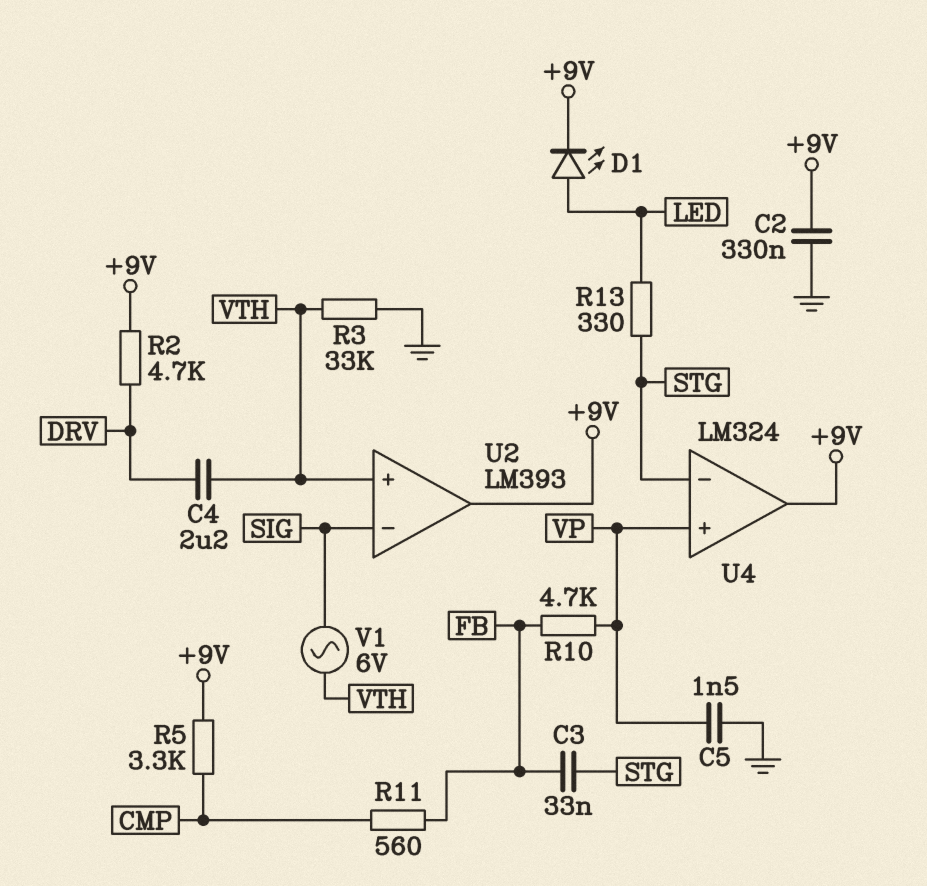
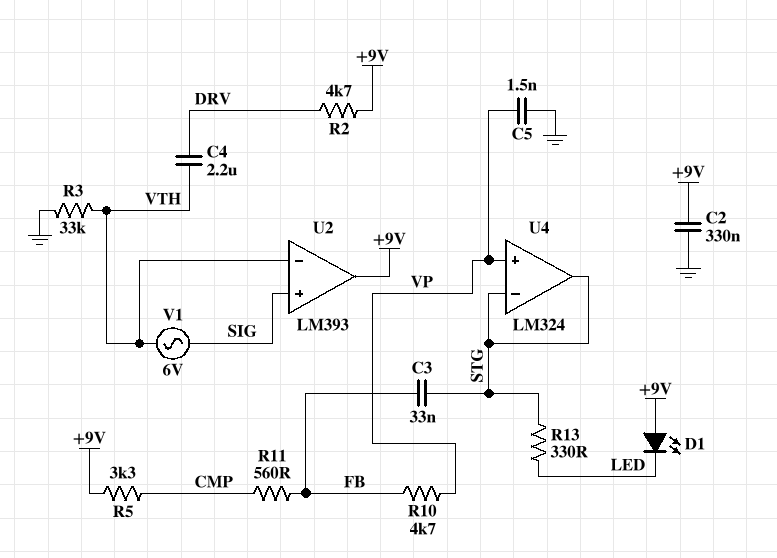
D1: LED (A LED, K +9V) -> LED (A +9V, K LED)
U2 pin in+: VTH -> SIG
U2 pin in-: SIG -> VTH
U4 pin out: +9V -> STG

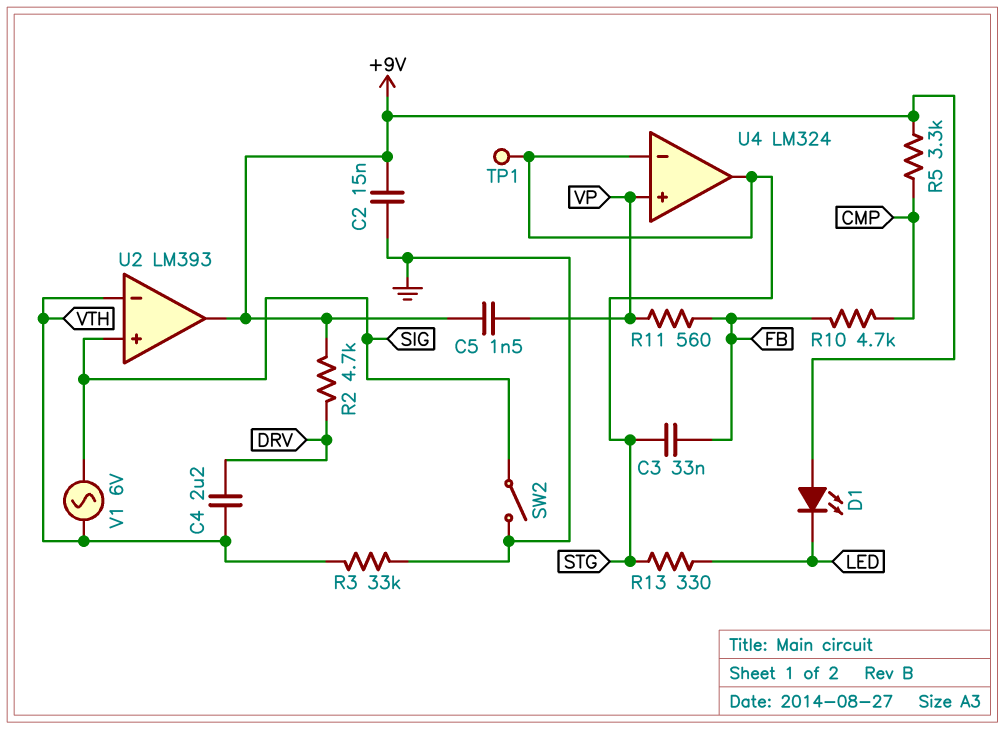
C2: 330nF (+9V, GND) -> 15nF (+9V, GND)
C5: 1.5nF (GND, VP) -> 1.5nF (+9V, VP)
R10: 4.7k (FB, VP) -> 4.7k (CMP, FB)
R11: 560 (CMP, FB) -> 560 (FB, VP)
SW2: none -> switch (GND, SIG)
TP1: none -> test point (STG)

